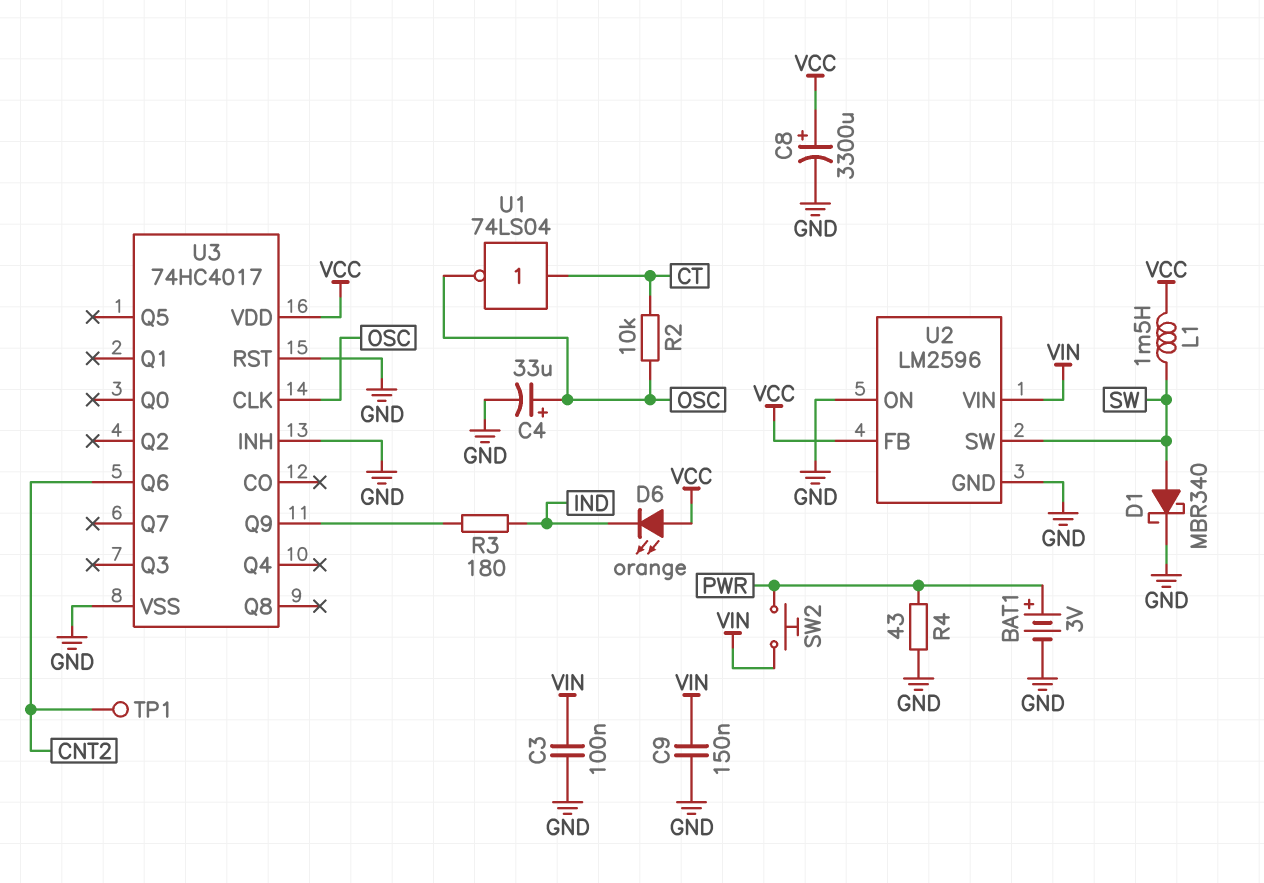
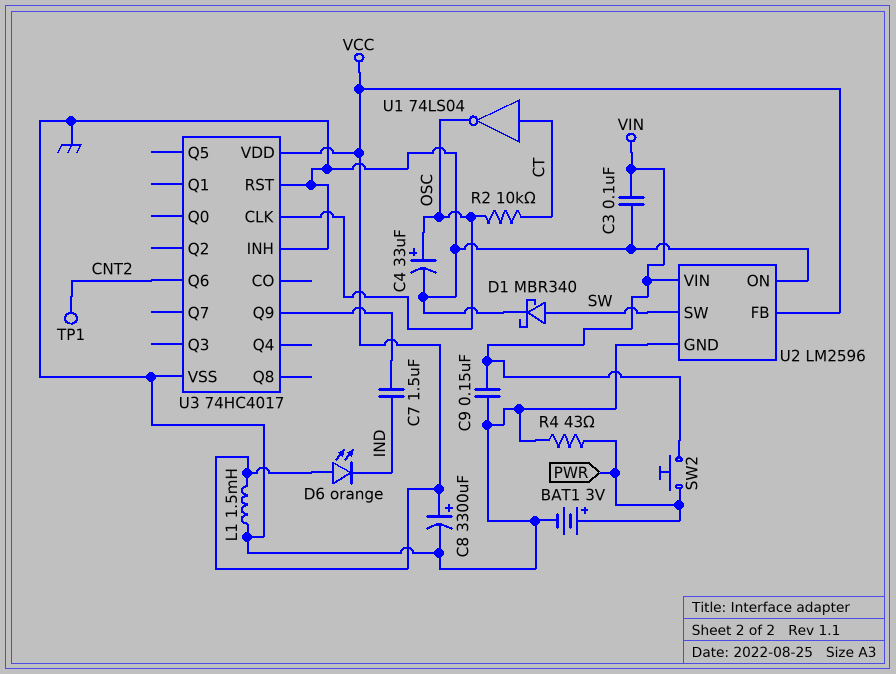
C7: none -> 1.5uF (IND, U3/Q9)
L1: 1.5mH (SW, VCC) -> 1.5mH (GND, VCC)
R3: 180 (IND, U3/Q9) -> none

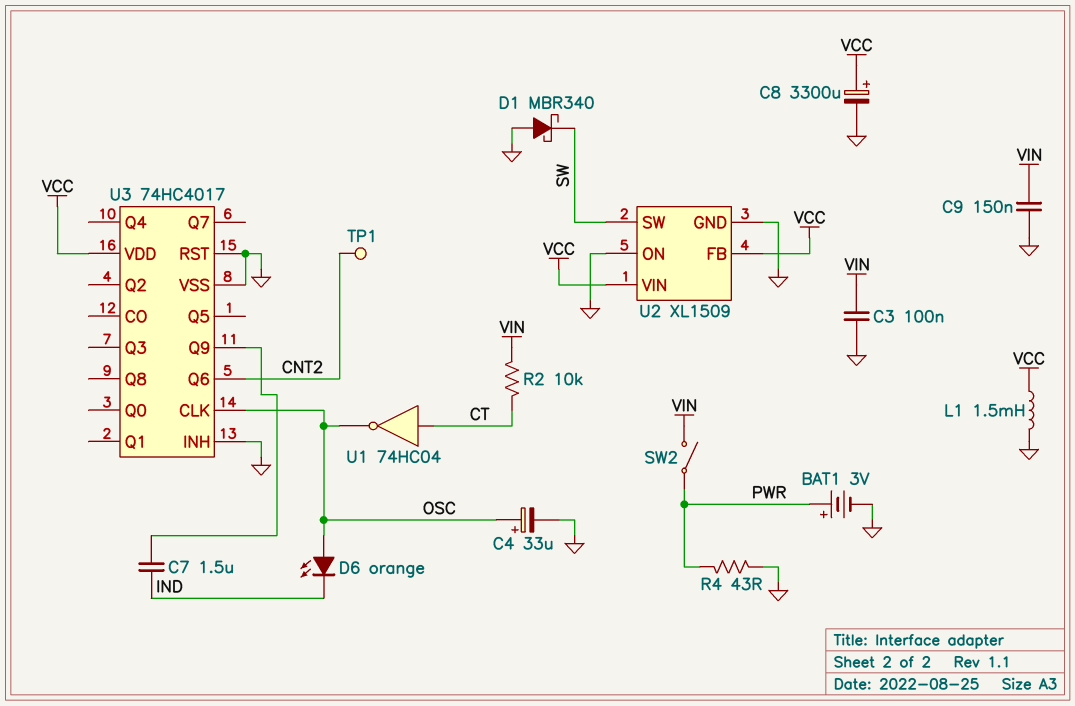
D1: schottky MBR340 (A SW, K GND) -> schottky MBR340 (A GND, K SW)
D6: LED orange (A VCC, K IND) -> LED orange (A OSC, K IND)
R2: 10k (CT, OSC) -> 10k (CT, VIN)
SW2: button (PWR, VIN) -> switch (PWR, VIN)
U1: NOT 74LS04 (in CT, out OSC) -> NOT 74HC04 (in CT, out OSC)
U2: LM2596 -> XL1509
U2 pin VIN: VIN -> VCC

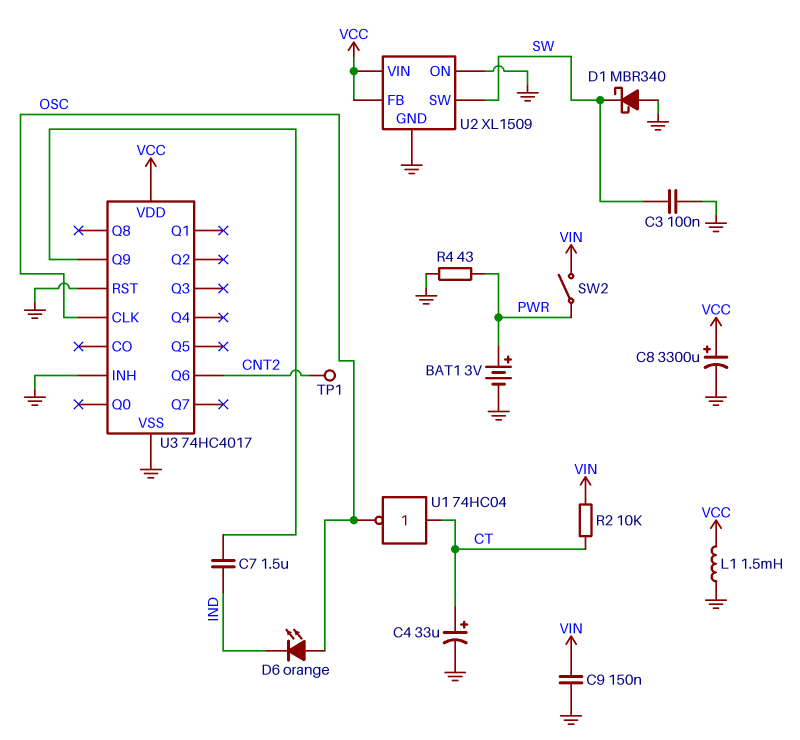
C3: 100nF (GND, VIN) -> 100nF (GND, SW)
C4: 33uF (plus OSC, minus GND) -> 33uF (plus CT, minus GND)

